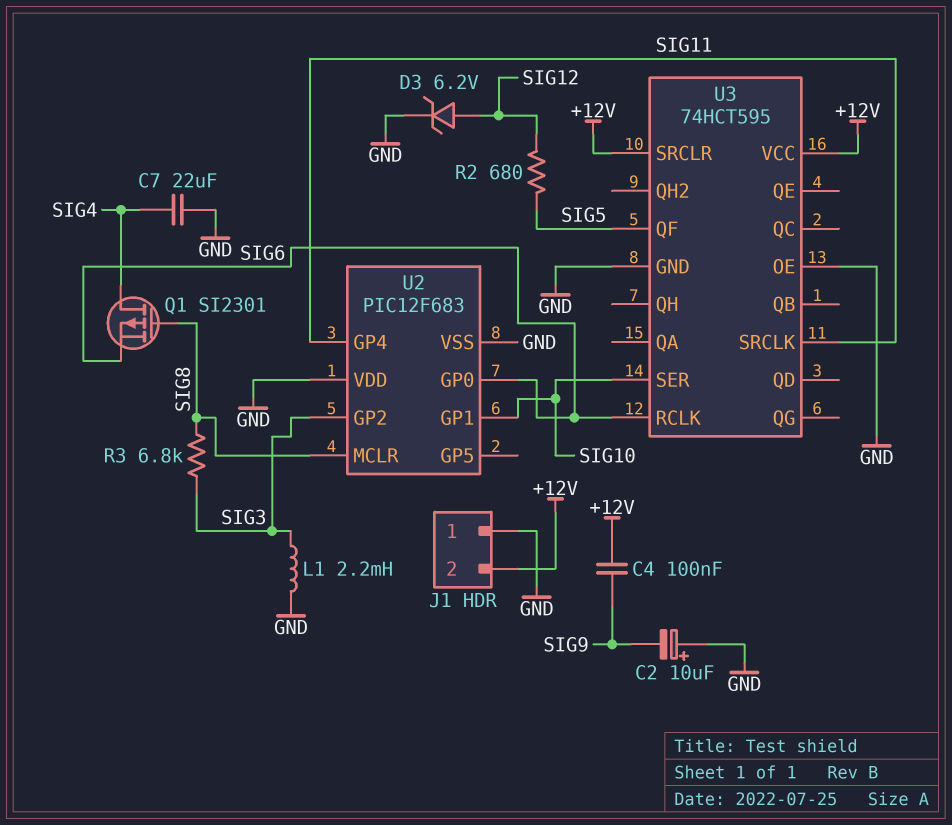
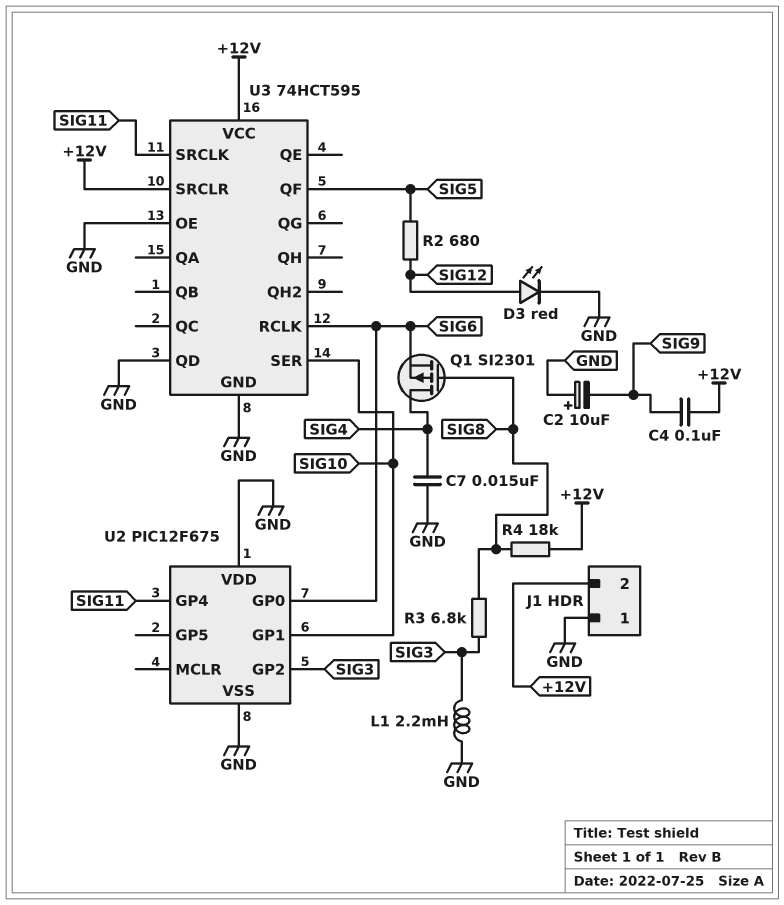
C7: 22uF (GND, SIG4) -> 15nF (GND, SIG4)
D3: zener 6.2V (A SIG12, K GND) -> LED red (A SIG12, K GND)
R4: none -> 18k (+12V, SIG8)
U2: PIC12F683 -> PIC12F675
U2 pin MCLR: SIG8 -> none
U3 pin QD: none -> GND

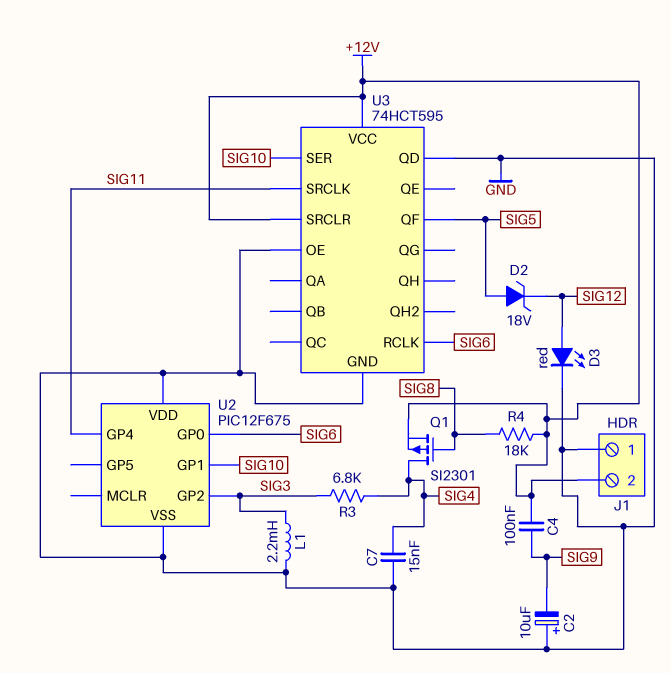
D2: none -> zener 18V (A SIG5, K SIG12)
Q1: PMOS SI2301 (G SIG8, D SIG4, S SIG6) -> PMOS SI2301 (G SIG8, D SIG4, S +12V)
R2: 680 (SIG5, SIG12) -> none
R3: 6.8k (SIG3, SIG8) -> 6.8k (SIG3, SIG4)

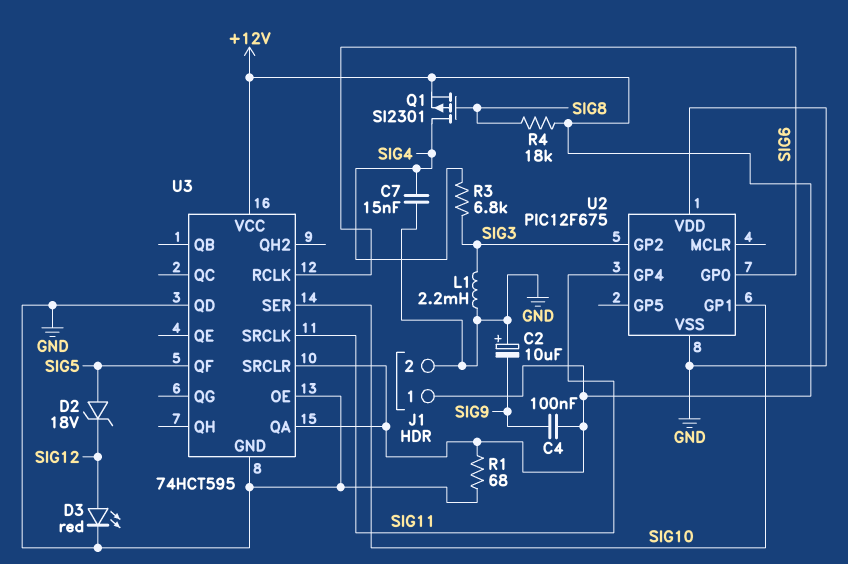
J1 pin 1: GND -> +12V
J1 pin 2: +12V -> GND
R1: none -> 68 (+12V, GND)
U3 pin QA: none -> +12V

